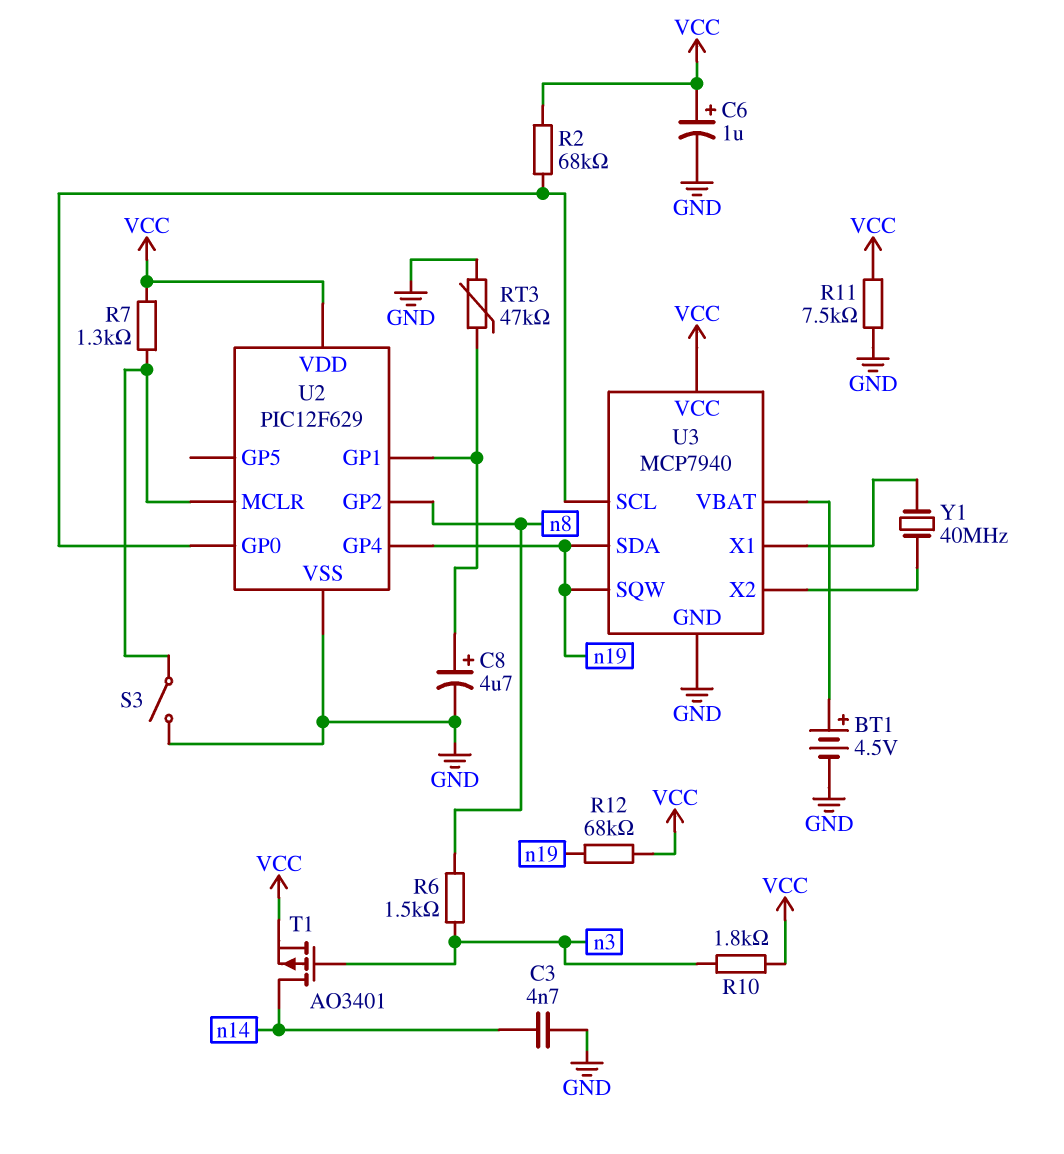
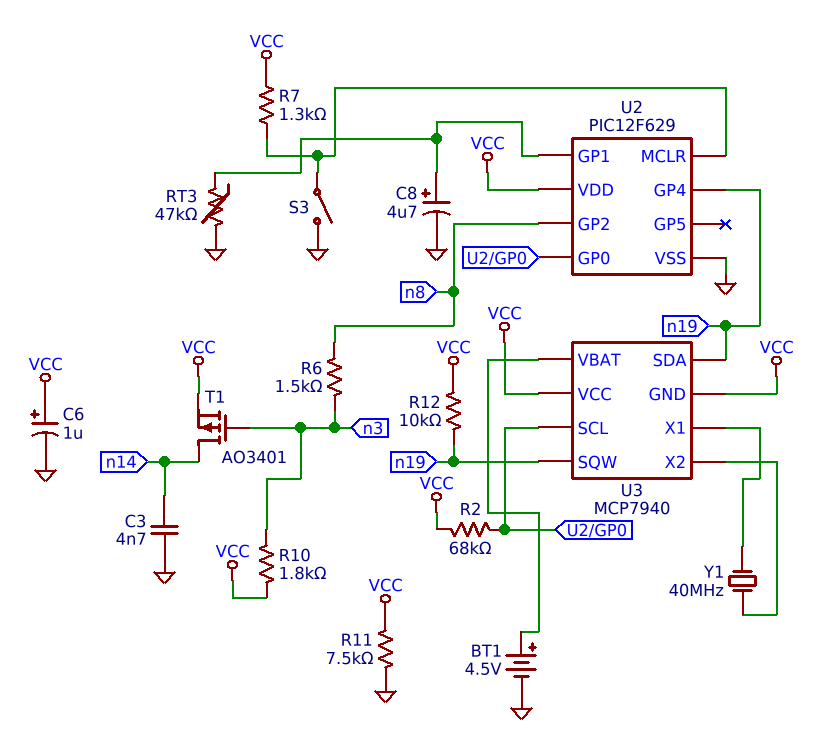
R12: 68k (VCC, n19) -> 10k (VCC, n19)
U3 pin GND: GND -> VCC

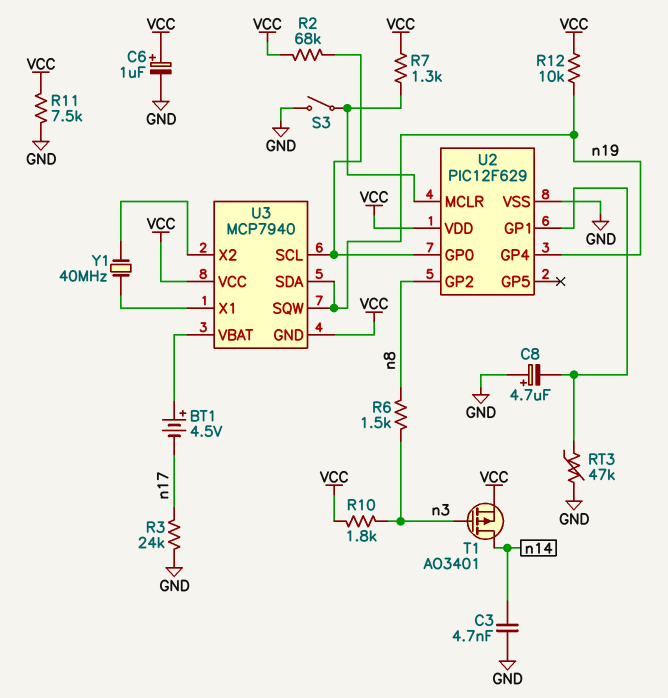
BT1: 4.5V (plus U3/VBAT, minus GND) -> 4.5V (plus U3/VBAT, minus n17)
C8: 4.7uF (plus U2/GP1, minus GND) -> 4.7uF (plus GND, minus U2/GP1)
R3: none -> 24k (GND, n17)

